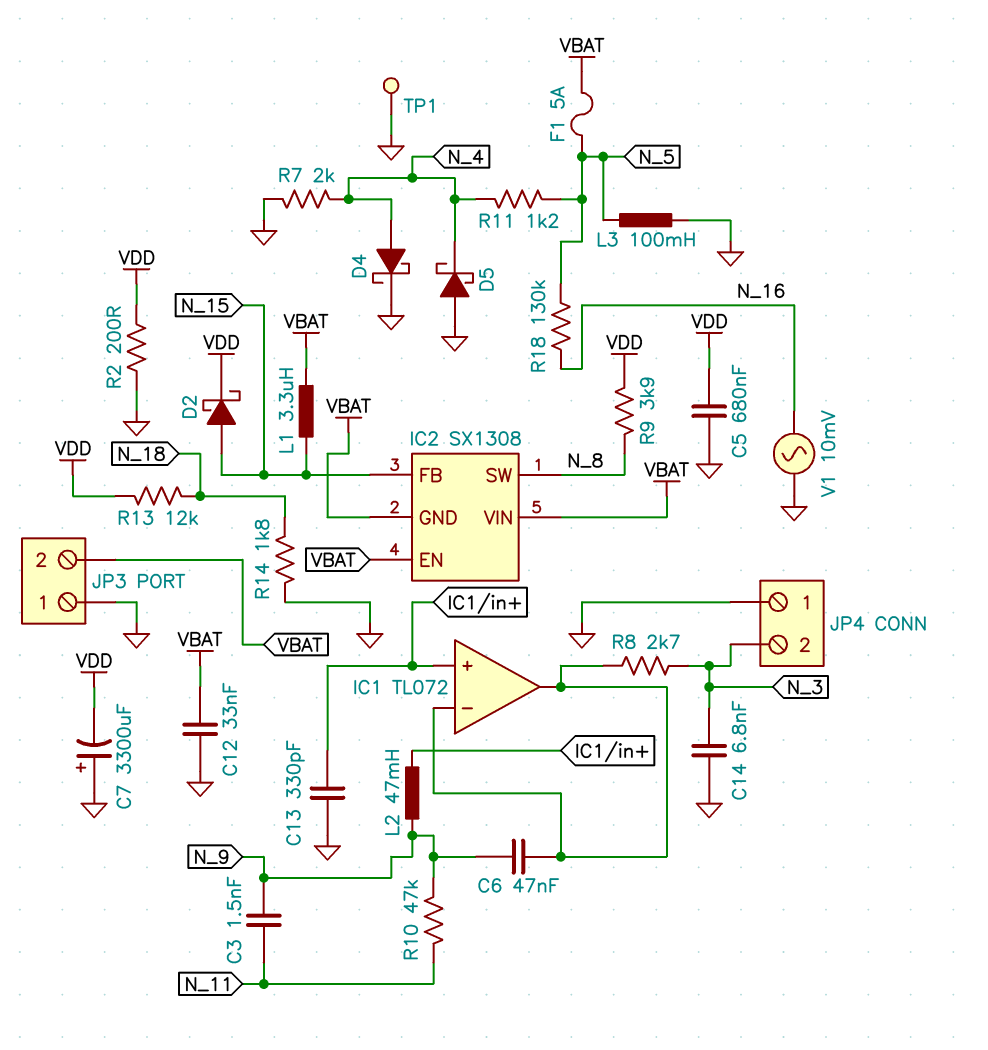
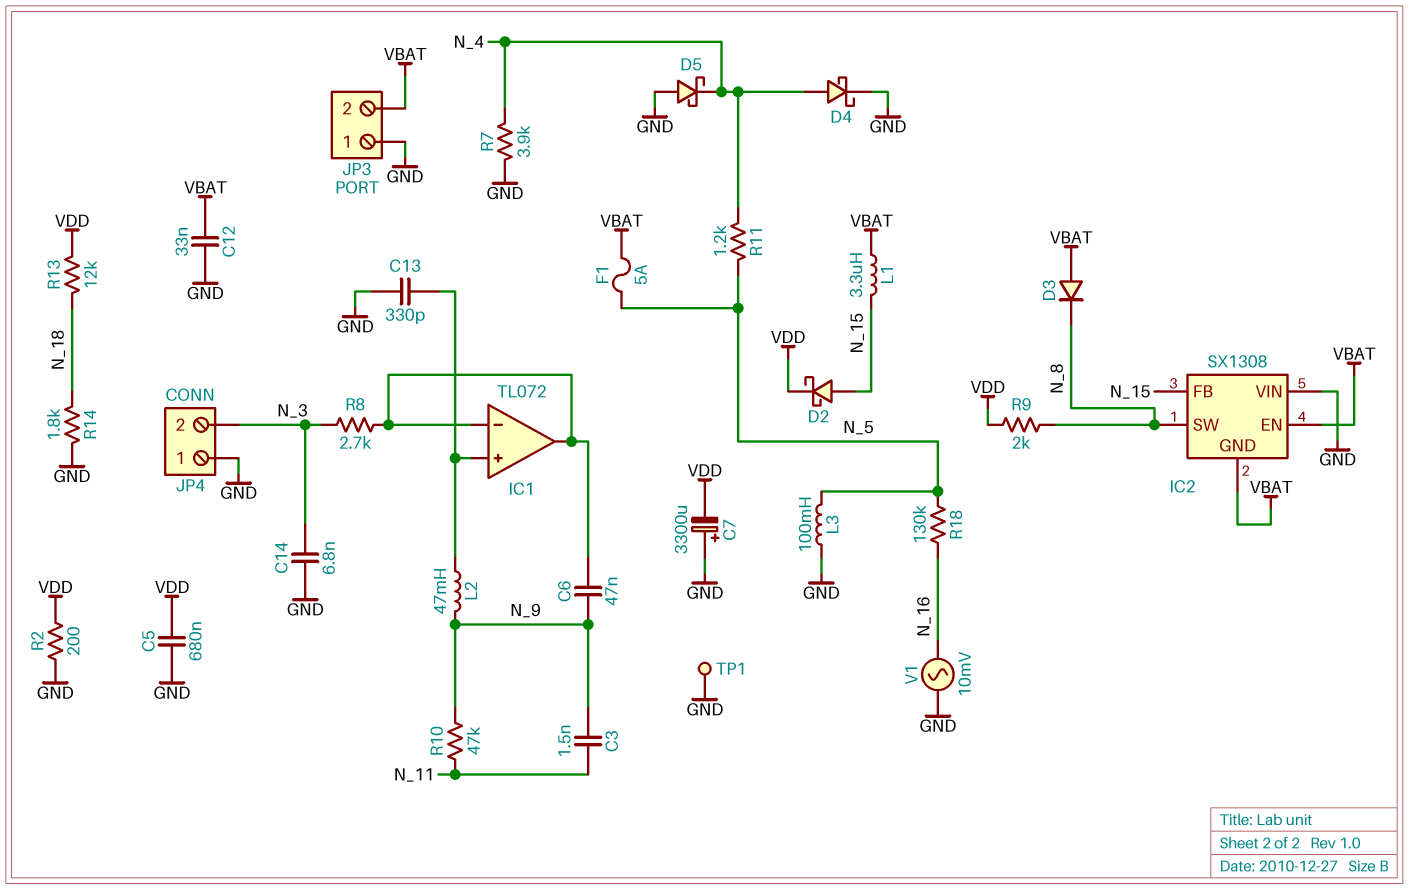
D3: none -> diode (A VBAT, K N_8)
IC2 pin VIN: VBAT -> GND
R7: 2k (GND, N_4) -> 3.9k (GND, N_4)
R9: 3.9k (N_8, VDD) -> 2k (N_8, VDD)

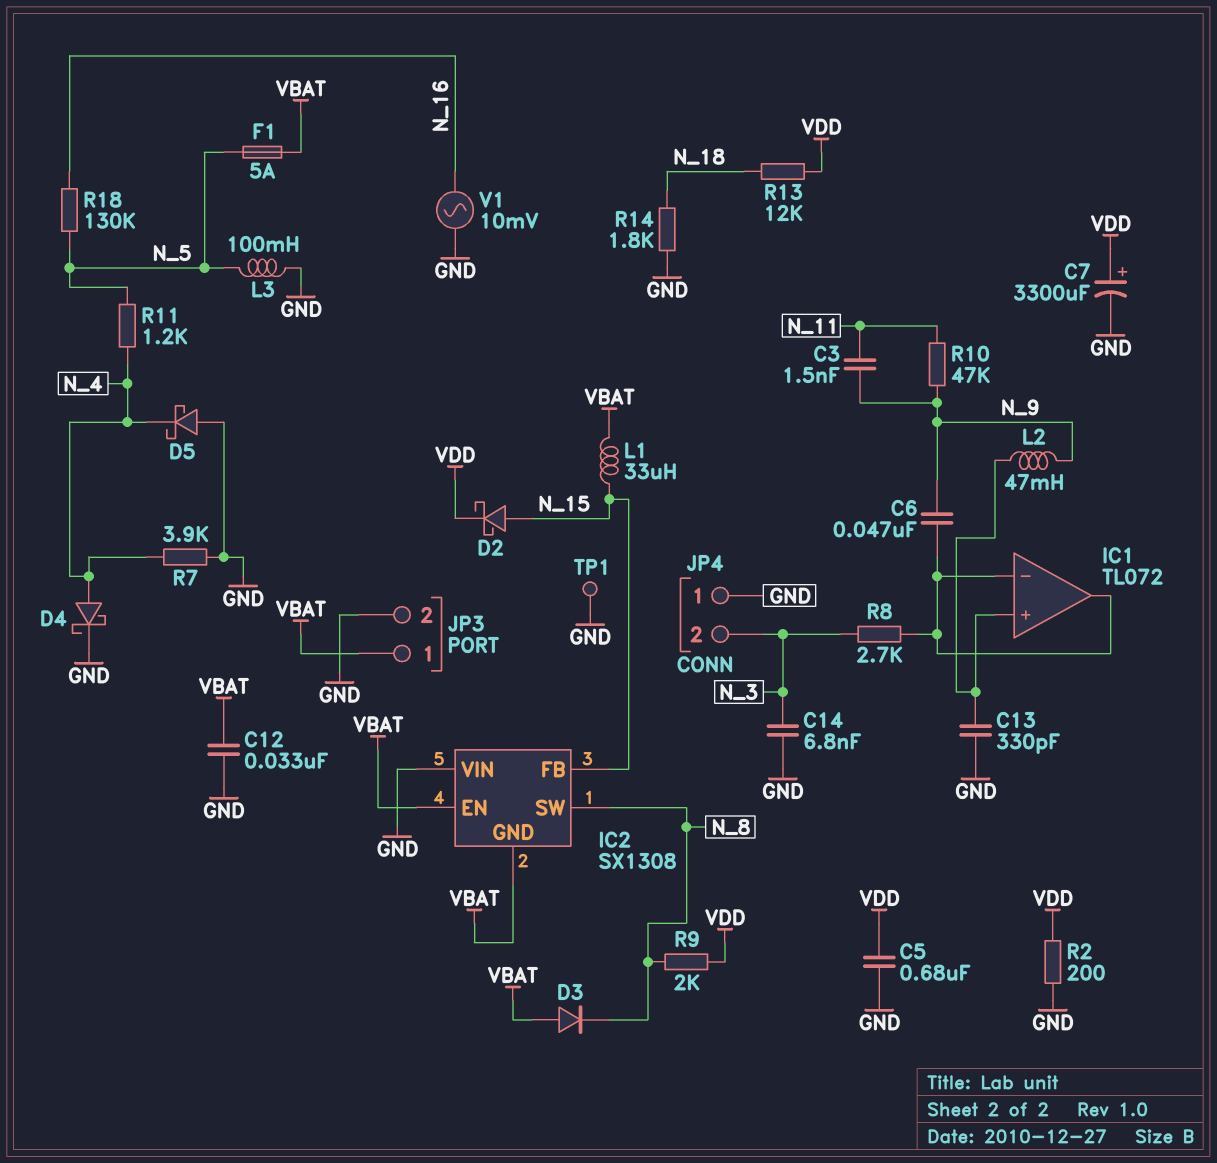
C7: 3300uF (plus GND, minus VDD) -> 3300uF (plus VDD, minus GND)
JP3 pin 1: GND -> VBAT
JP3 pin 2: VBAT -> GND
L1: 3.3uH (N_15, VBAT) -> 33uH (N_15, VBAT)

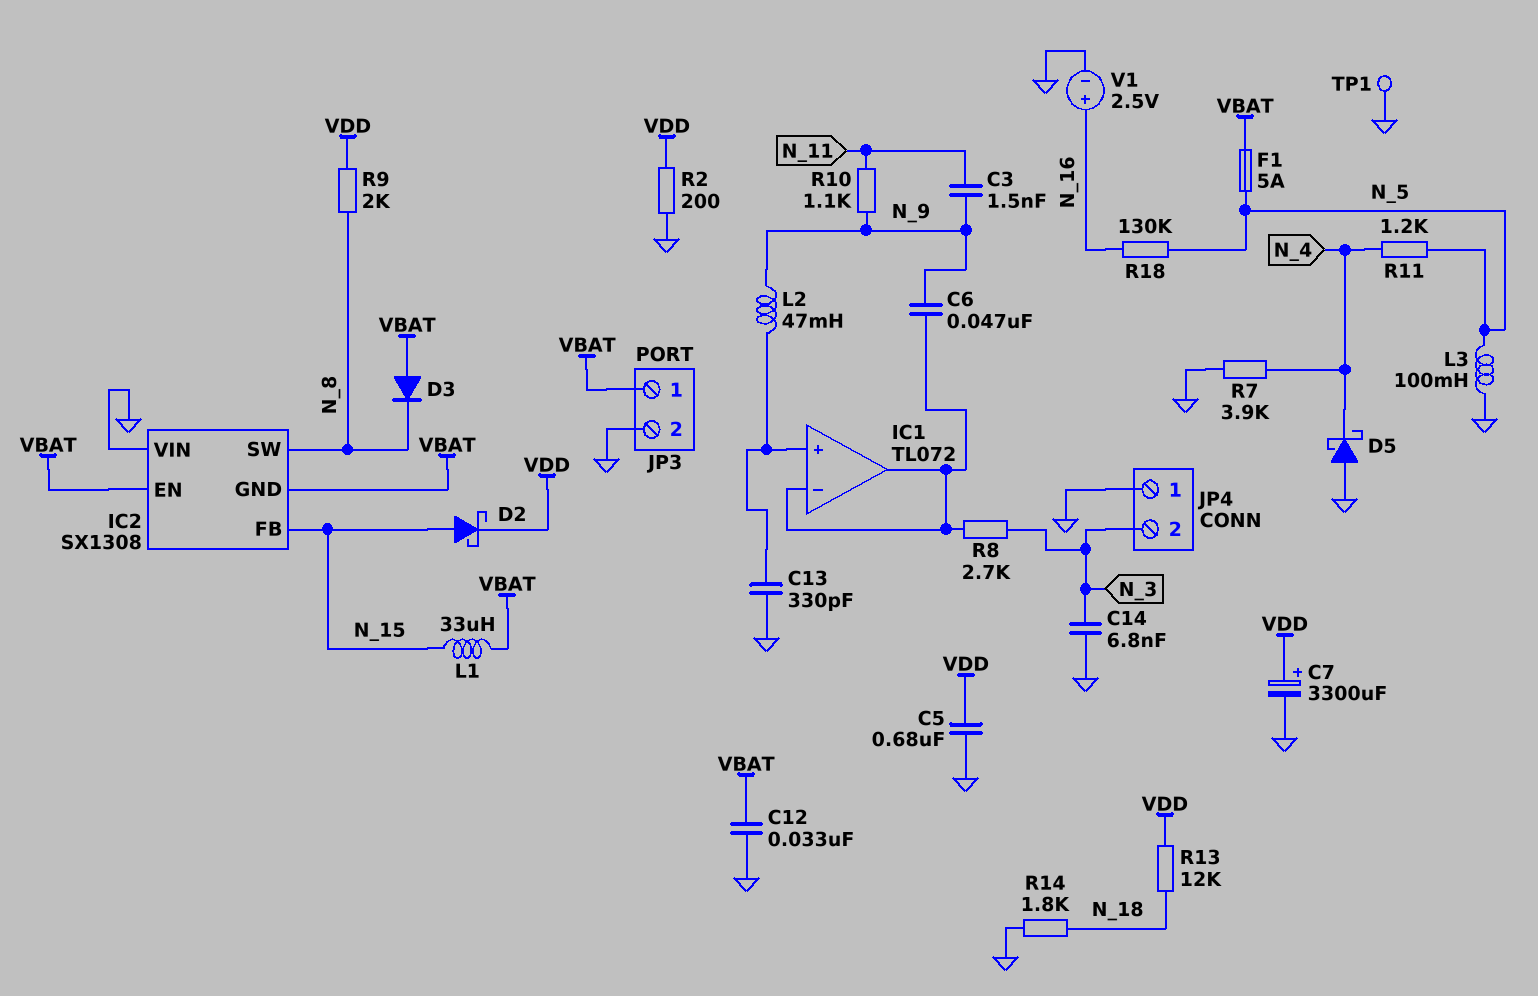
D4: schottky (A N_4, K GND) -> none
R10: 47k (N_9, N_11) -> 1.1k (N_9, N_11)
V1: AC 10mV (GND, N_16) -> 2.5V (plus N_16, minus GND)

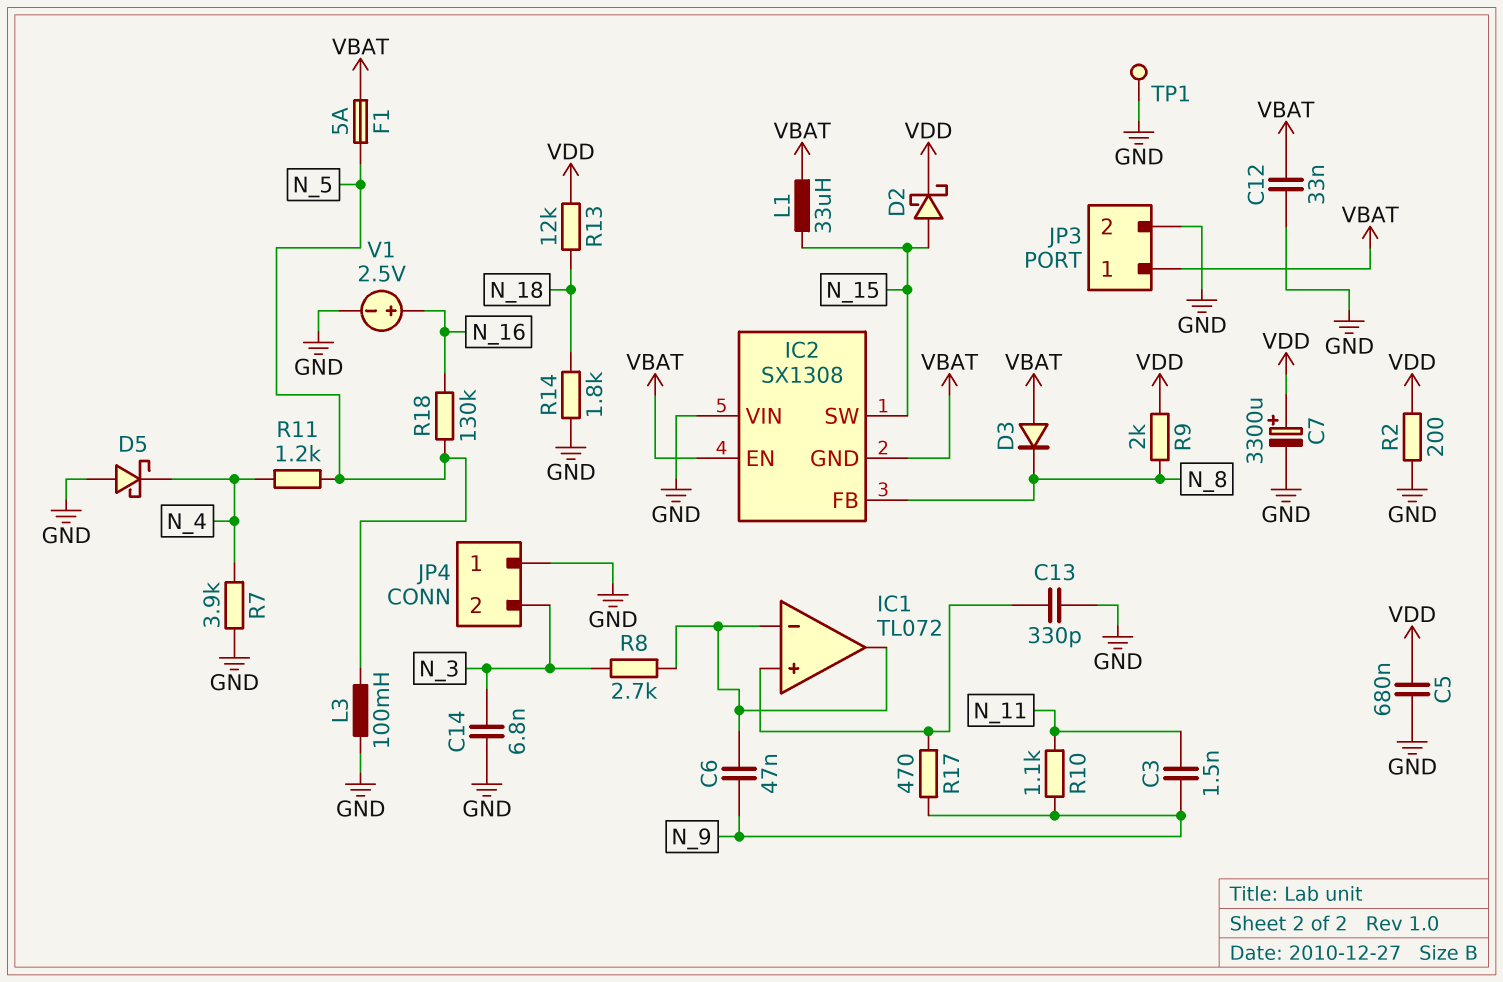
IC2 pin FB: N_15 -> N_8
IC2 pin SW: N_8 -> N_15
L2: 47mH (IC1/in+, N_9) -> none
R17: none -> 470 (IC1/in+, N_9)

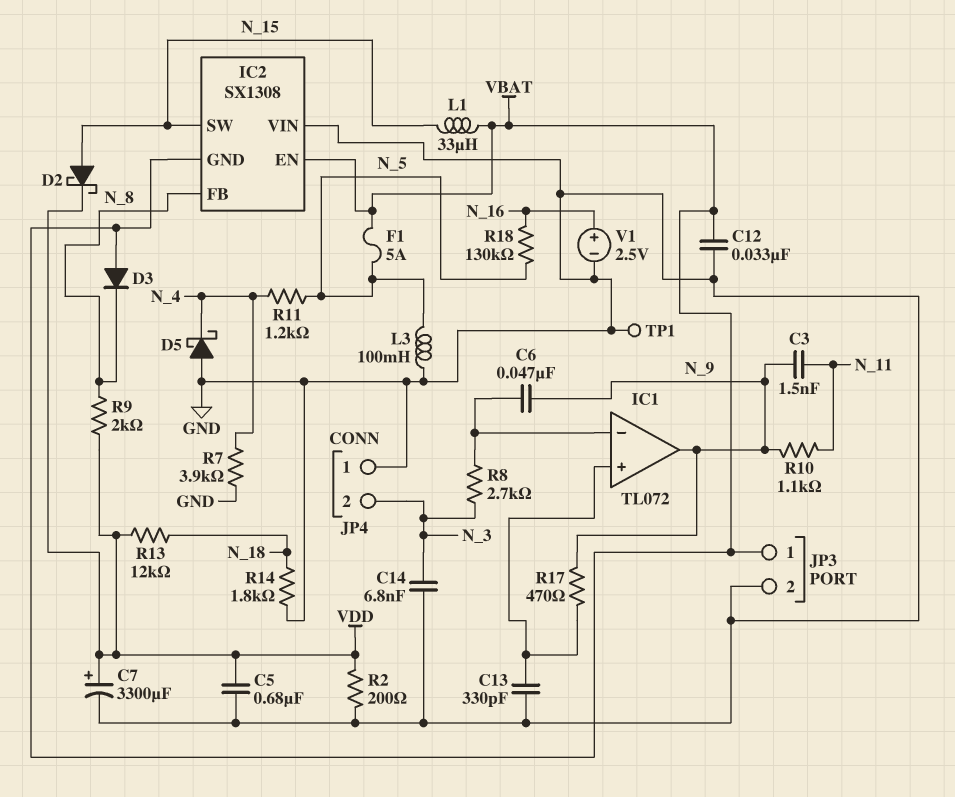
IC1 pin out: IC1/in- -> N_9

